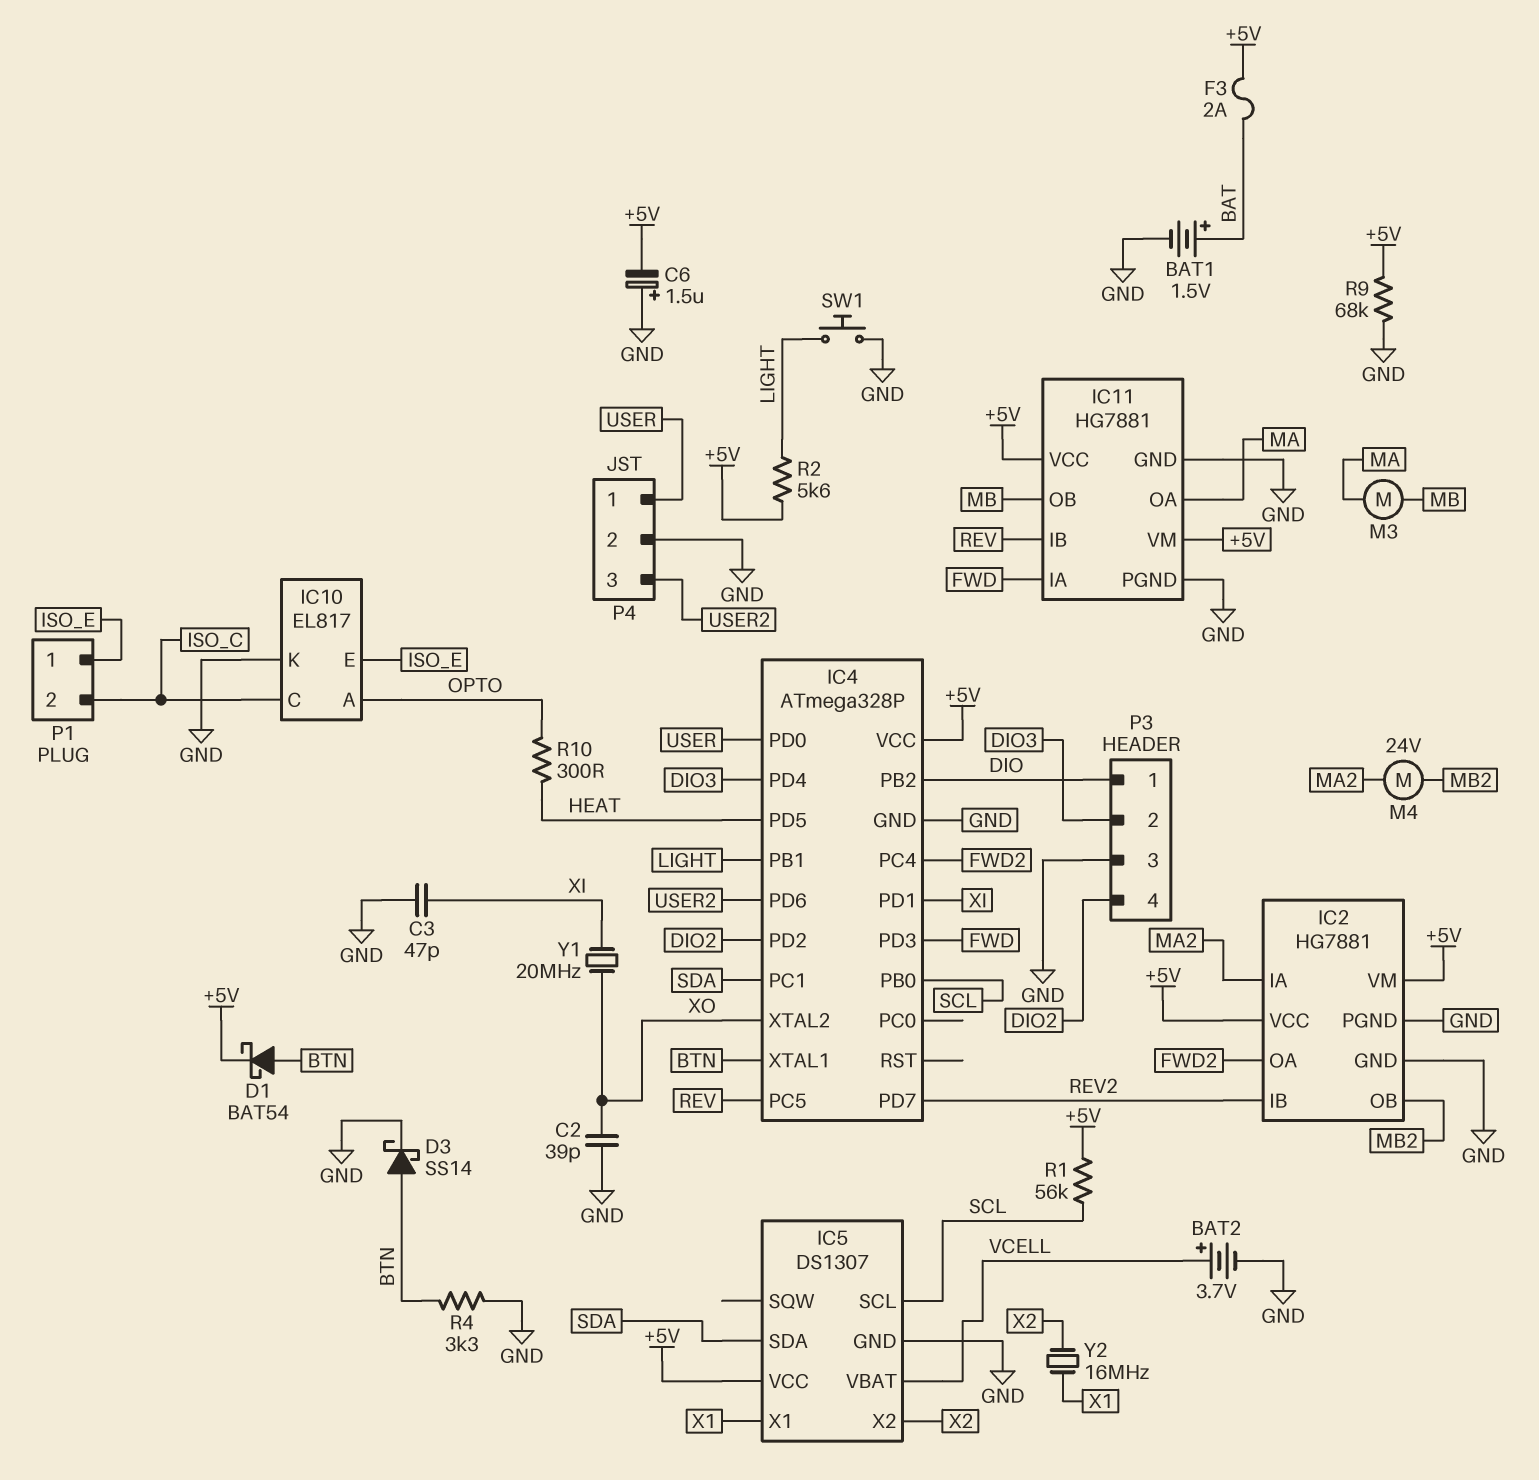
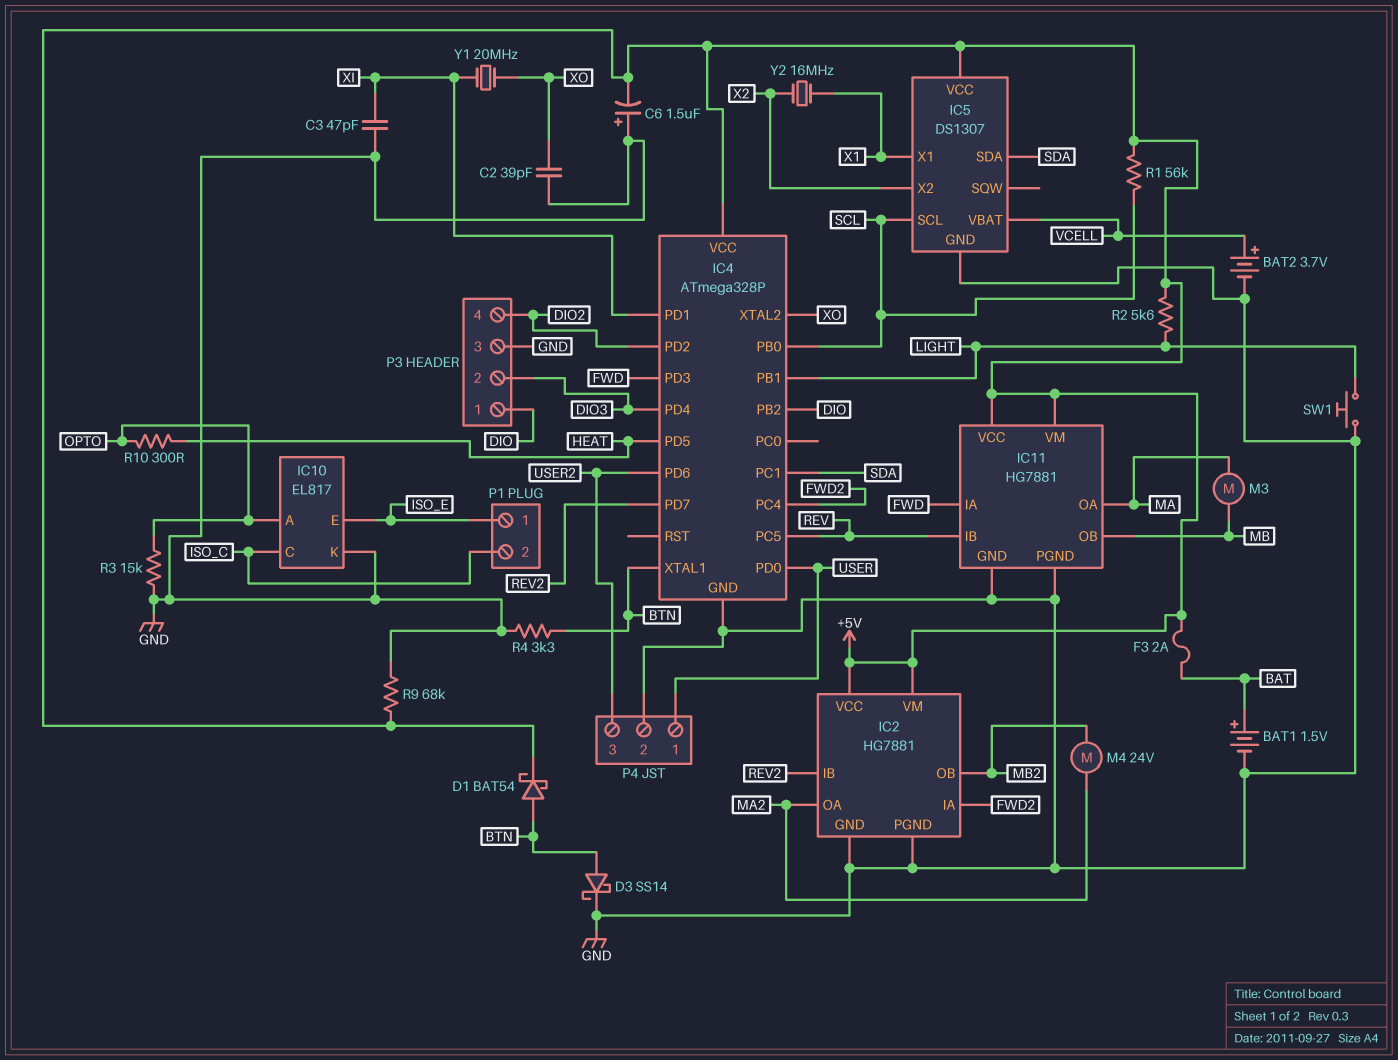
IC2 pin IA: MA2 -> FWD2
IC2 pin OA: FWD2 -> MA2
R3: none -> 15k (GND, OPTO)

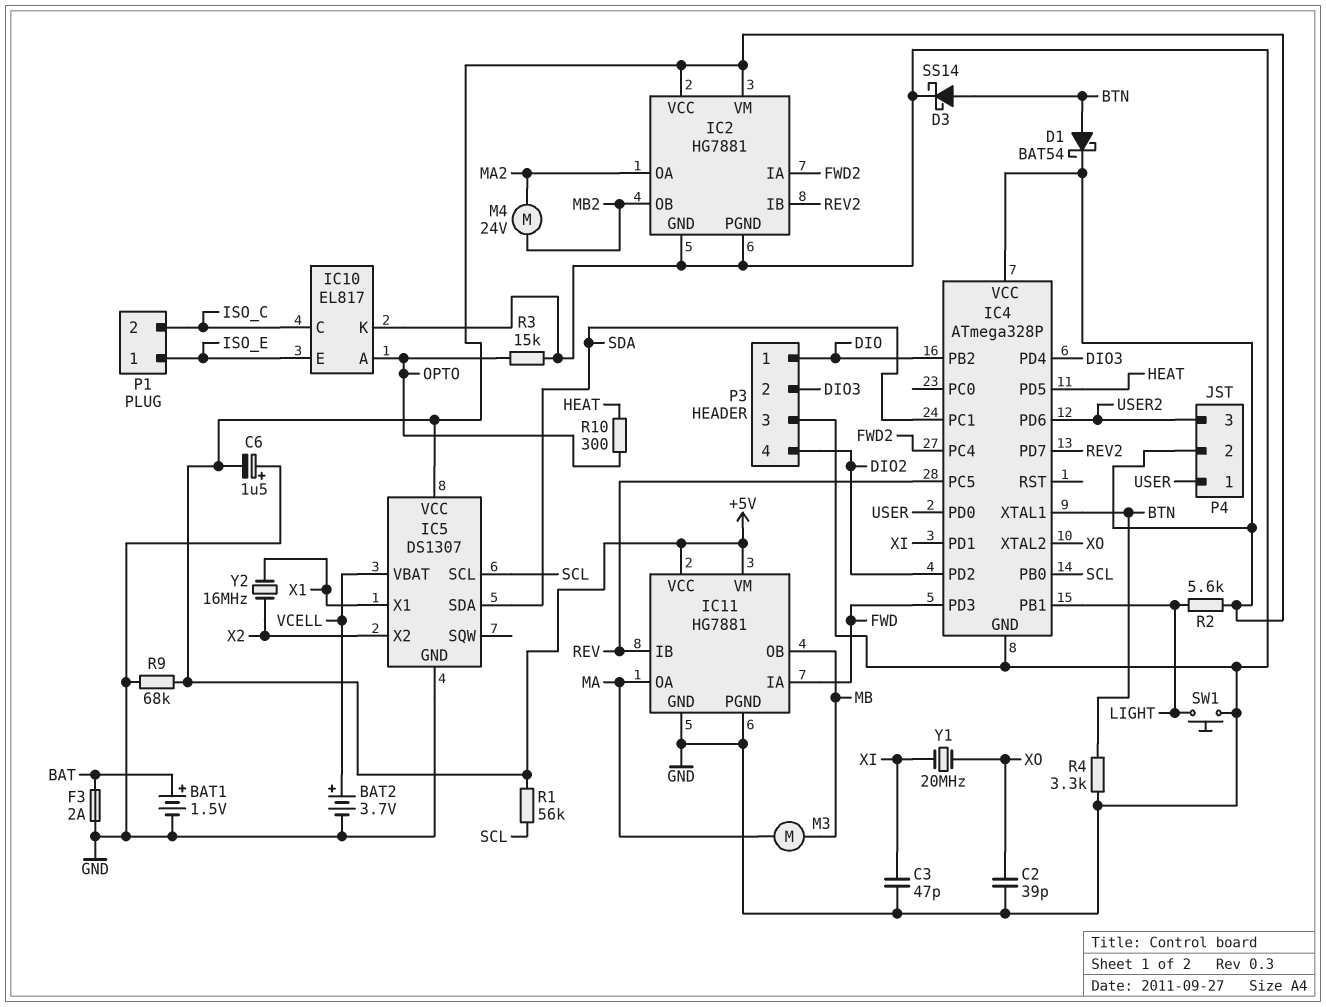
F3: 2A (+5V, BAT) -> 2A (BAT, GND)
P4 pin 2: GND -> +5V

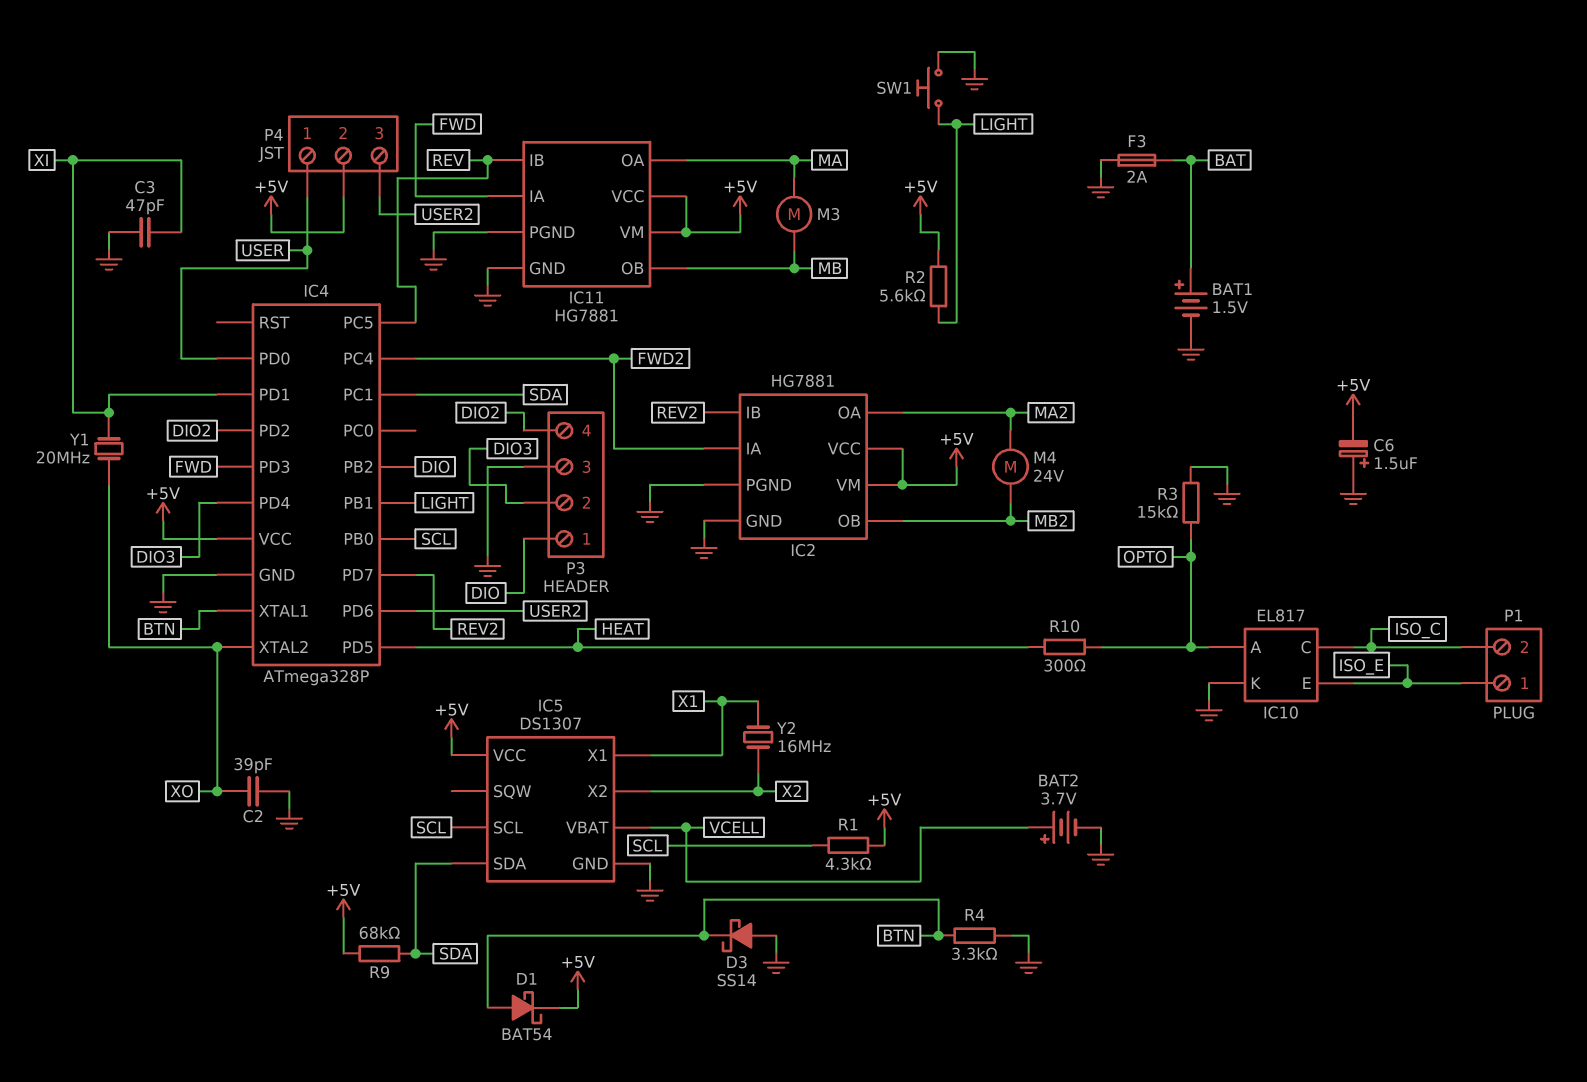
D3: schottky SS14 (A BTN, K GND) -> schottky SS14 (A GND, K BTN)
R1: 56k (+5V, SCL) -> 4.3k (+5V, SCL)
R9: 68k (+5V, GND) -> 68k (+5V, SDA)

